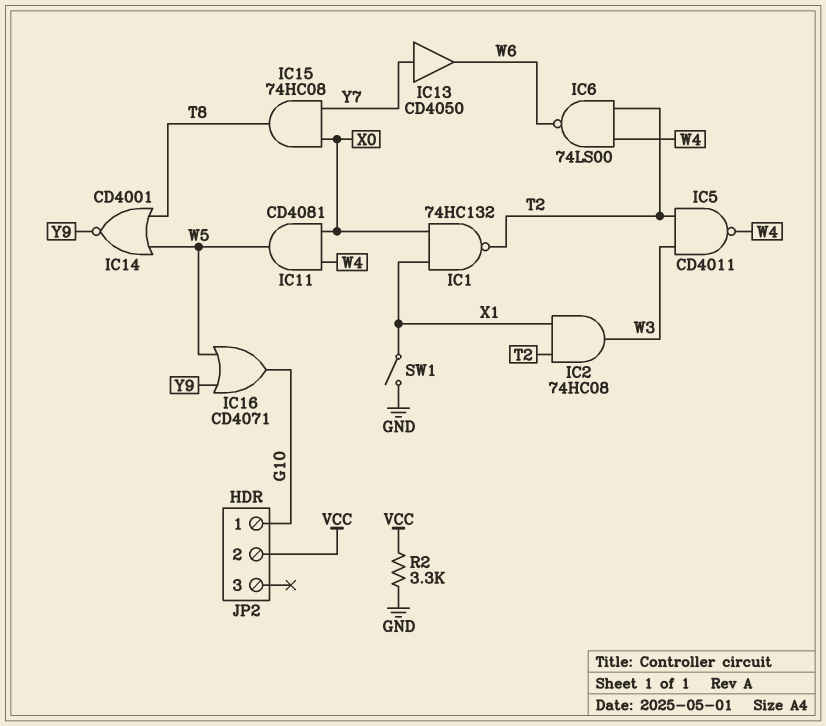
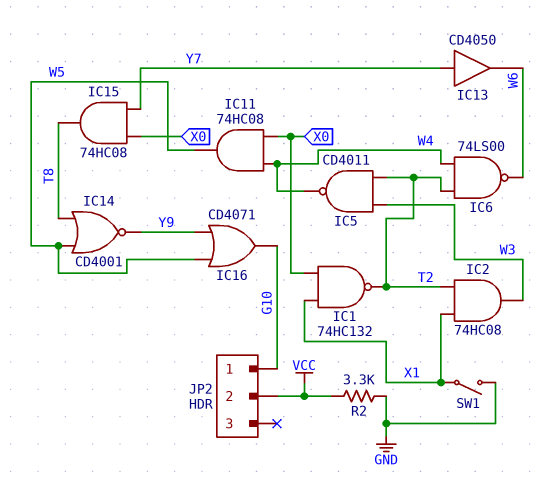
IC11: AND CD4081 (in W4, in X0, out W5) -> AND 74HC08 (in W4, in X0, out W5)

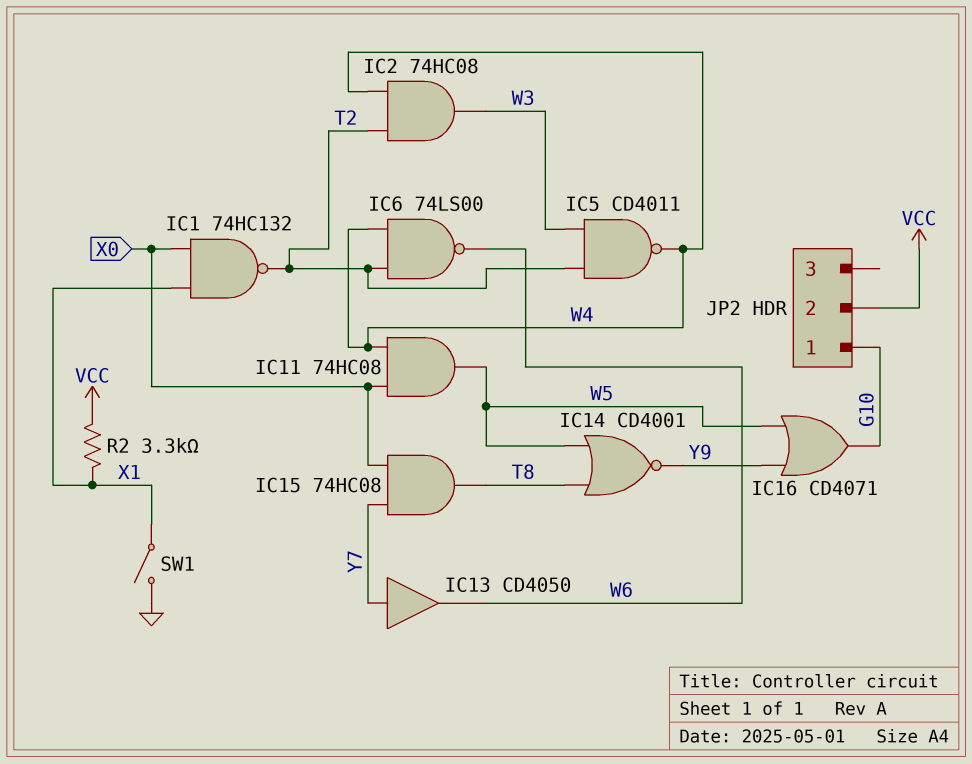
IC2: AND 74HC08 (in T2, in X1, out W3) -> AND 74HC08 (in T2, in W4, out W3)
R2: 3.3k (GND, VCC) -> 3.3k (VCC, X1)

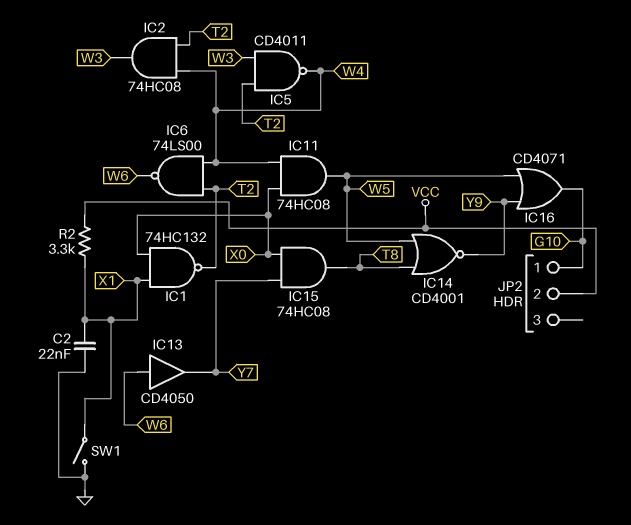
C2: none -> 22nF (GND, X1)
IC13: buffer CD4050 (in Y7, out W6) -> buffer CD4050 (in W6, out Y7)

